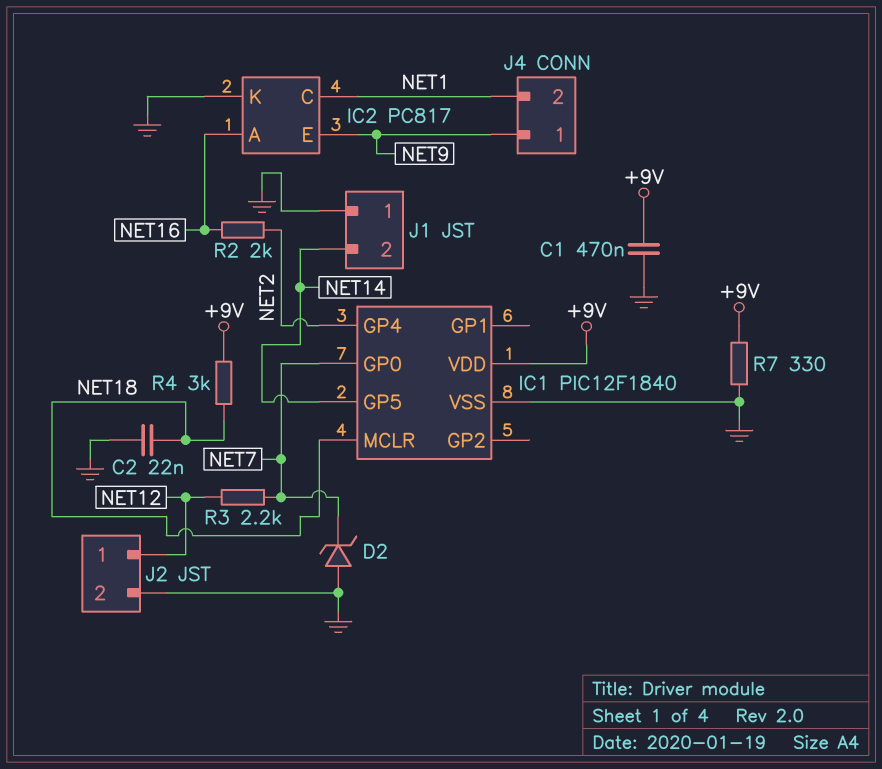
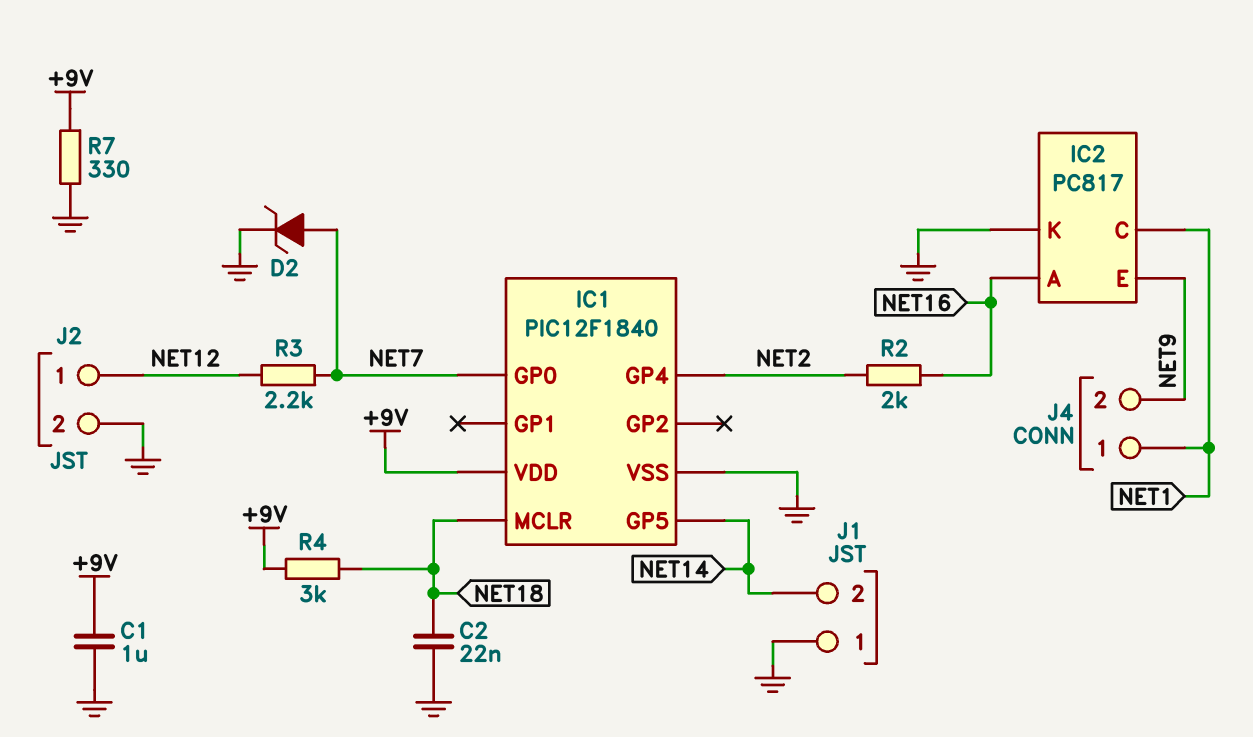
C1: 470nF (+9V, GND) -> 1uF (+9V, GND)
D2: zener (A GND, K NET7) -> zener (A NET7, K GND)
J4 pin 1: NET9 -> NET1
J4 pin 2: NET1 -> NET9

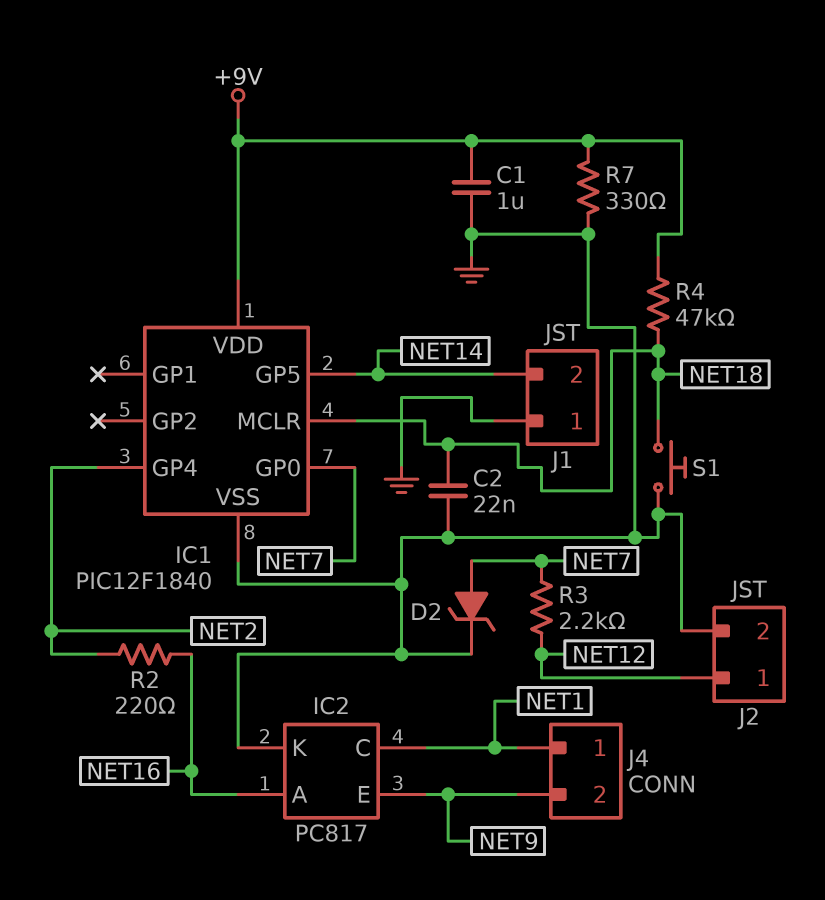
R2: 2k (NET2, NET16) -> 220 (NET2, NET16)
R4: 3k (+9V, NET18) -> 47k (+9V, NET18)
S1: none -> button (GND, NET18)

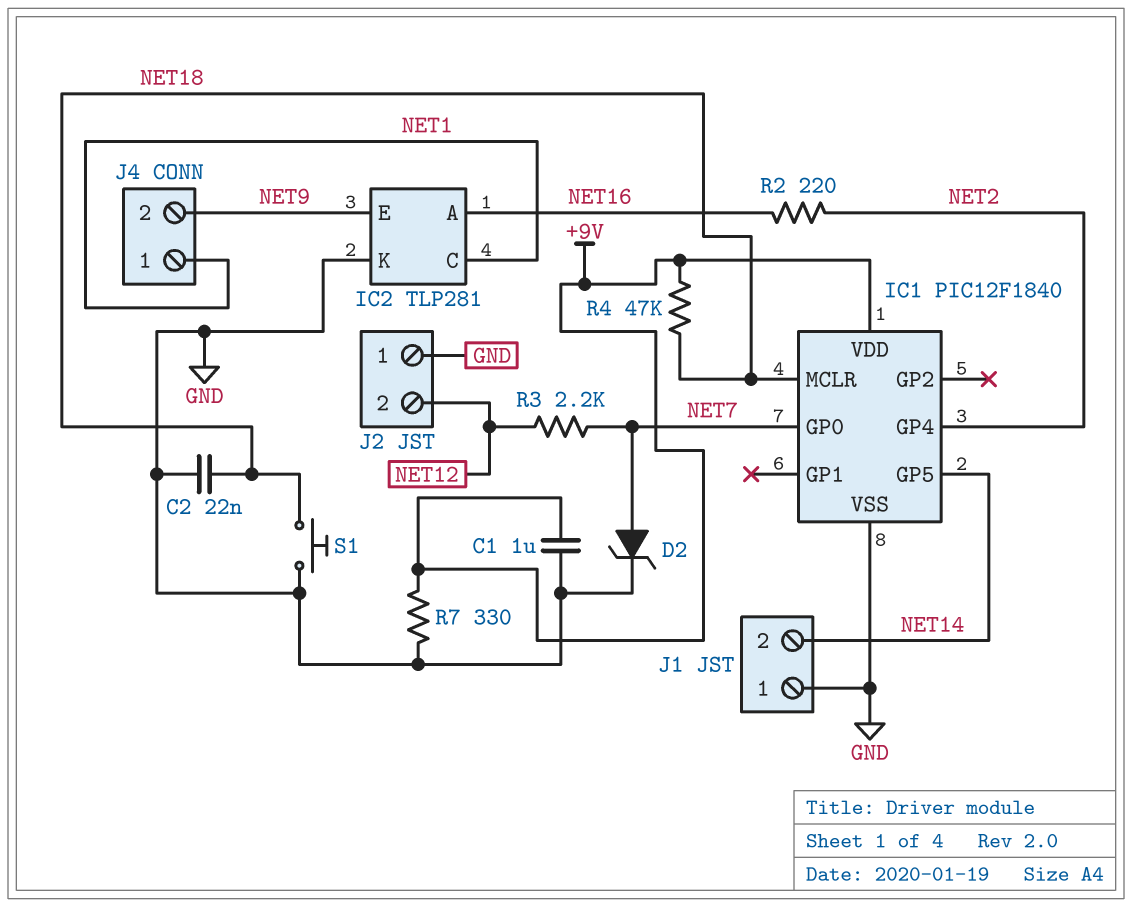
IC2: PC817 -> TLP281
J2 pin 1: NET12 -> GND
J2 pin 2: GND -> NET12

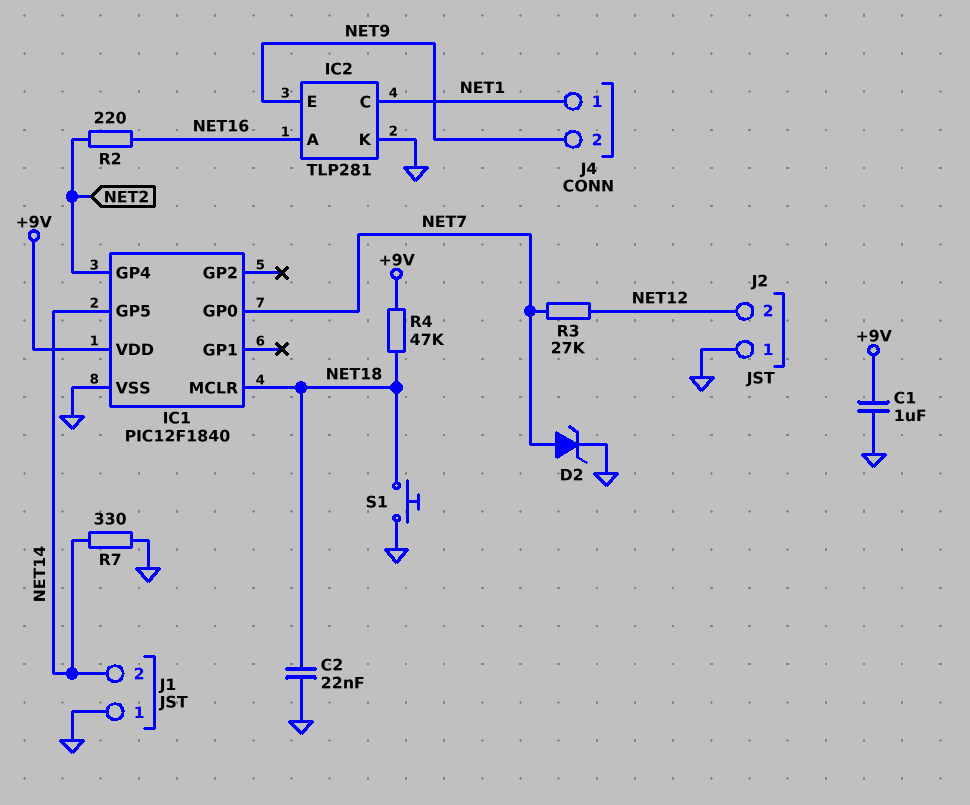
R3: 2.2k (NET7, NET12) -> 27k (NET7, NET12)
R7: 330 (+9V, GND) -> 330 (GND, NET14)

